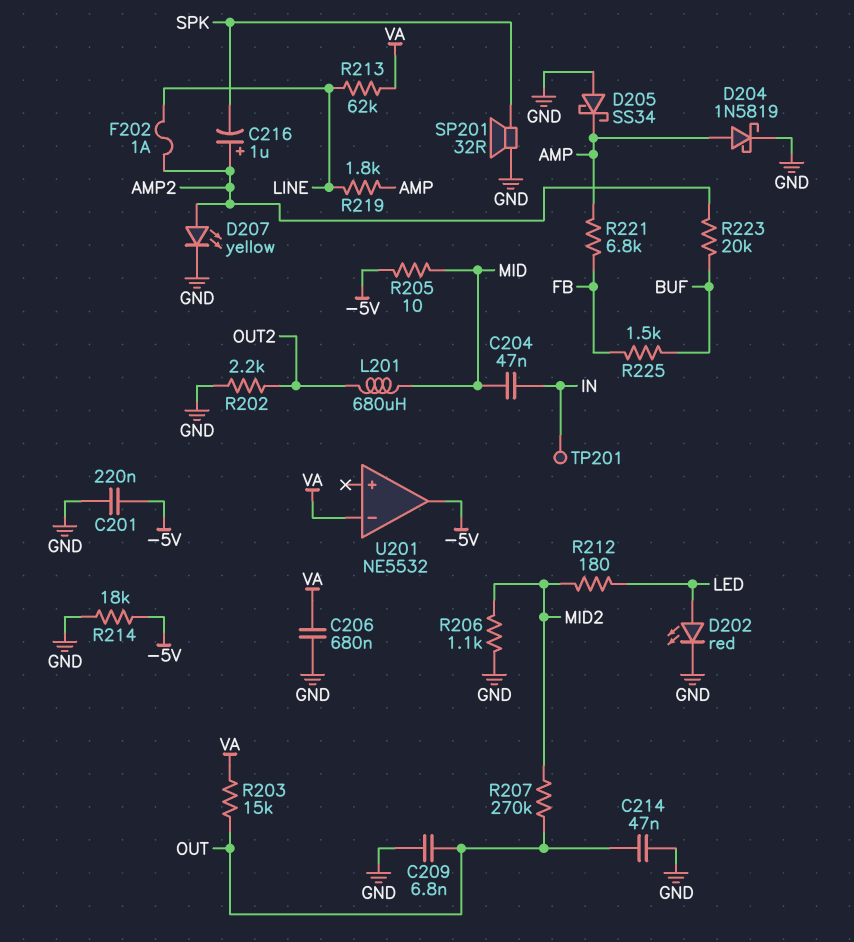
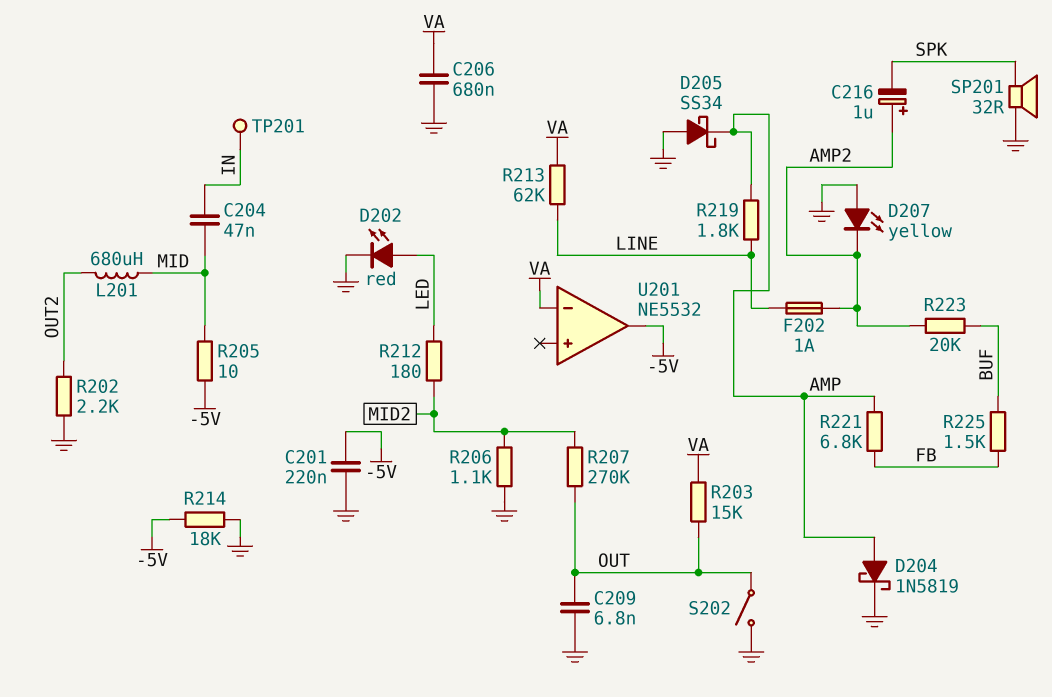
C214: 47nF (GND, OUT) -> none
D207: LED yellow (A AMP2, K GND) -> LED yellow (A GND, K AMP2)
S202: none -> switch (GND, OUT)

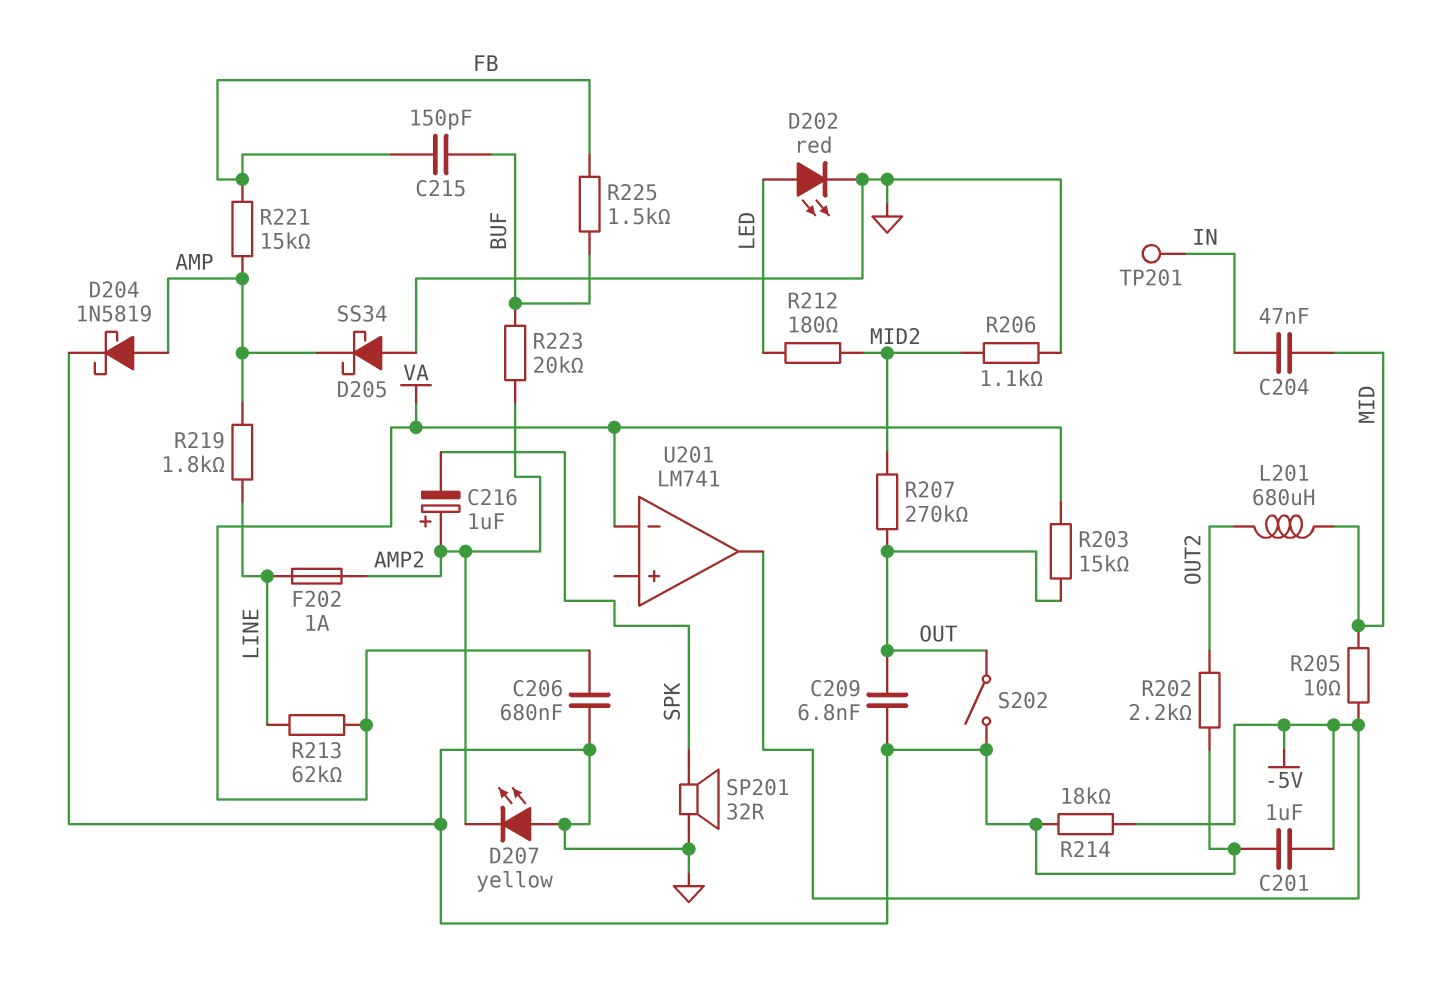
C201: 220nF (-5V, GND) -> 1uF (-5V, GND)
C215: none -> 150pF (BUF, FB)
R221: 6.8k (AMP, FB) -> 15k (AMP, FB)
U201: NE5532 -> LM741

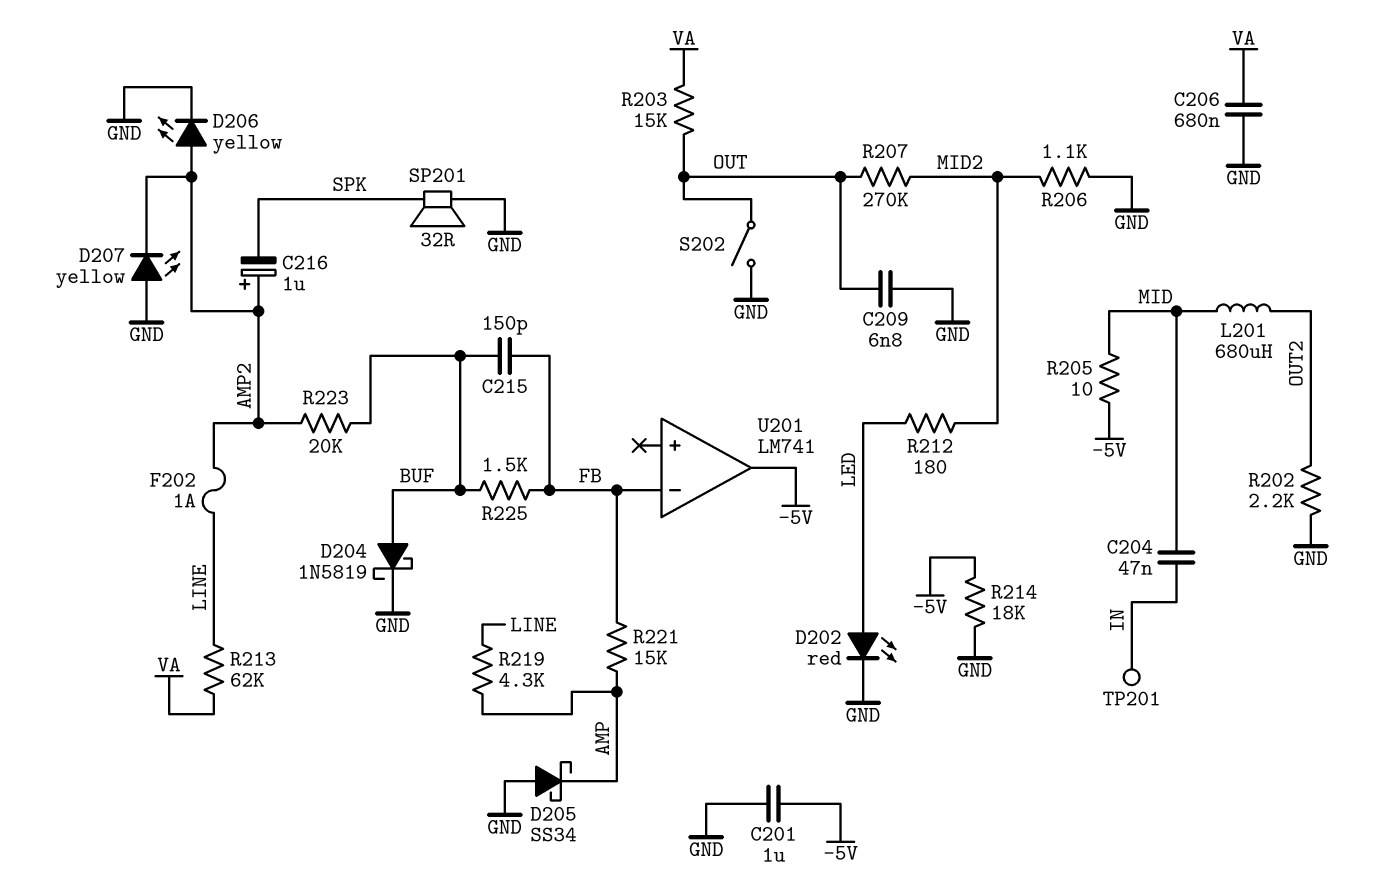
D204: schottky 1N5819 (A AMP, K GND) -> schottky 1N5819 (A BUF, K GND)
D206: none -> LED yellow (A AMP2, K GND)
R219: 1.8k (AMP, LINE) -> 4.3k (AMP, LINE)
U201 pin in-: VA -> FB

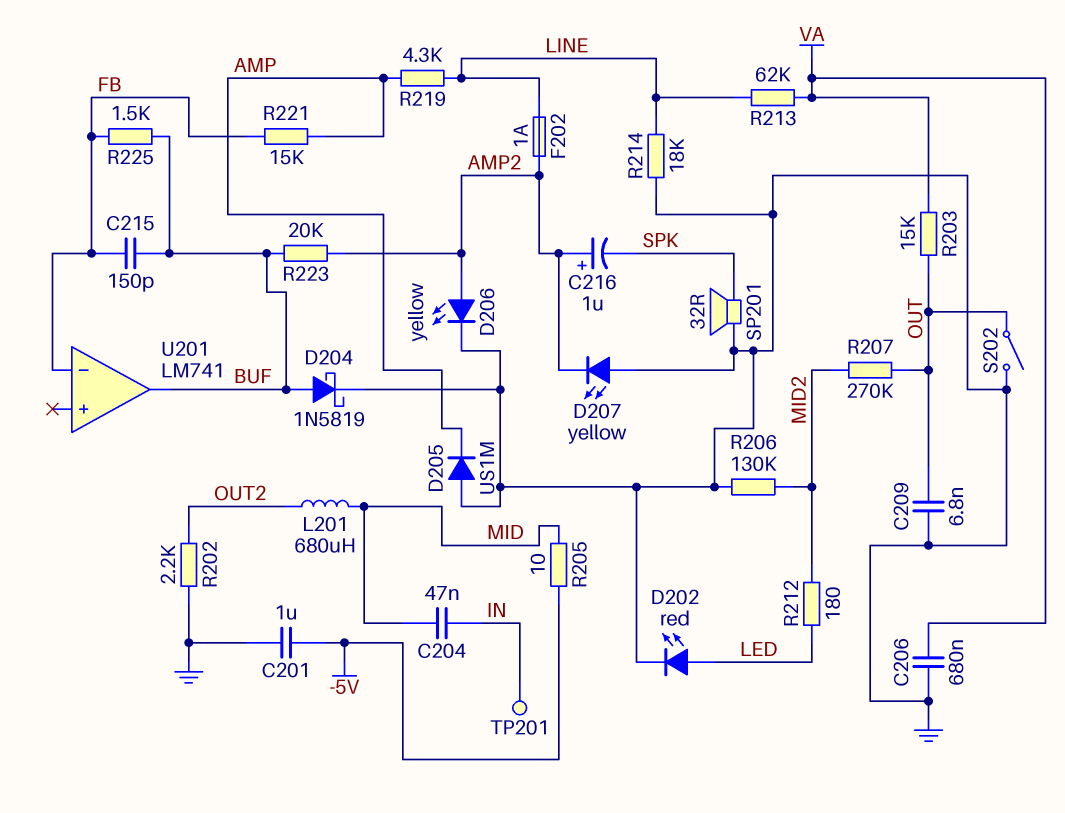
D205: schottky SS34 (A GND, K AMP) -> diode US1M (A GND, K AMP)
R206: 1.1k (GND, MID2) -> 130k (GND, MID2)
R214: 18k (-5V, GND) -> 18k (GND, LINE)
U201 pin out: -5V -> BUF

